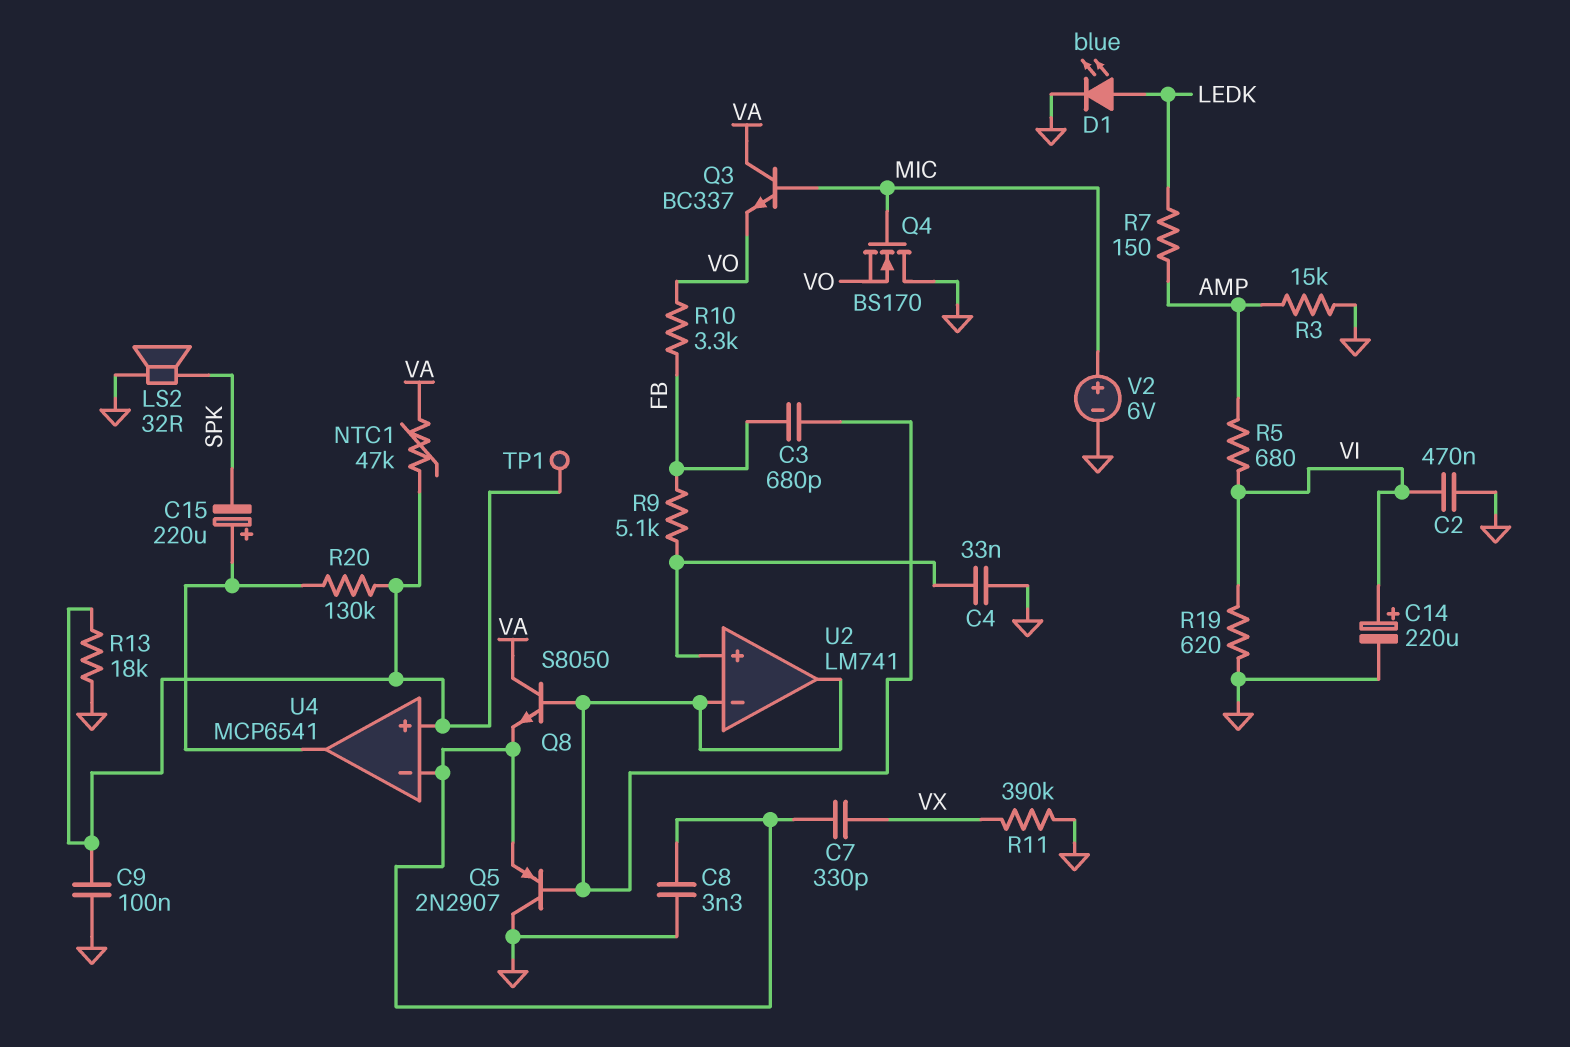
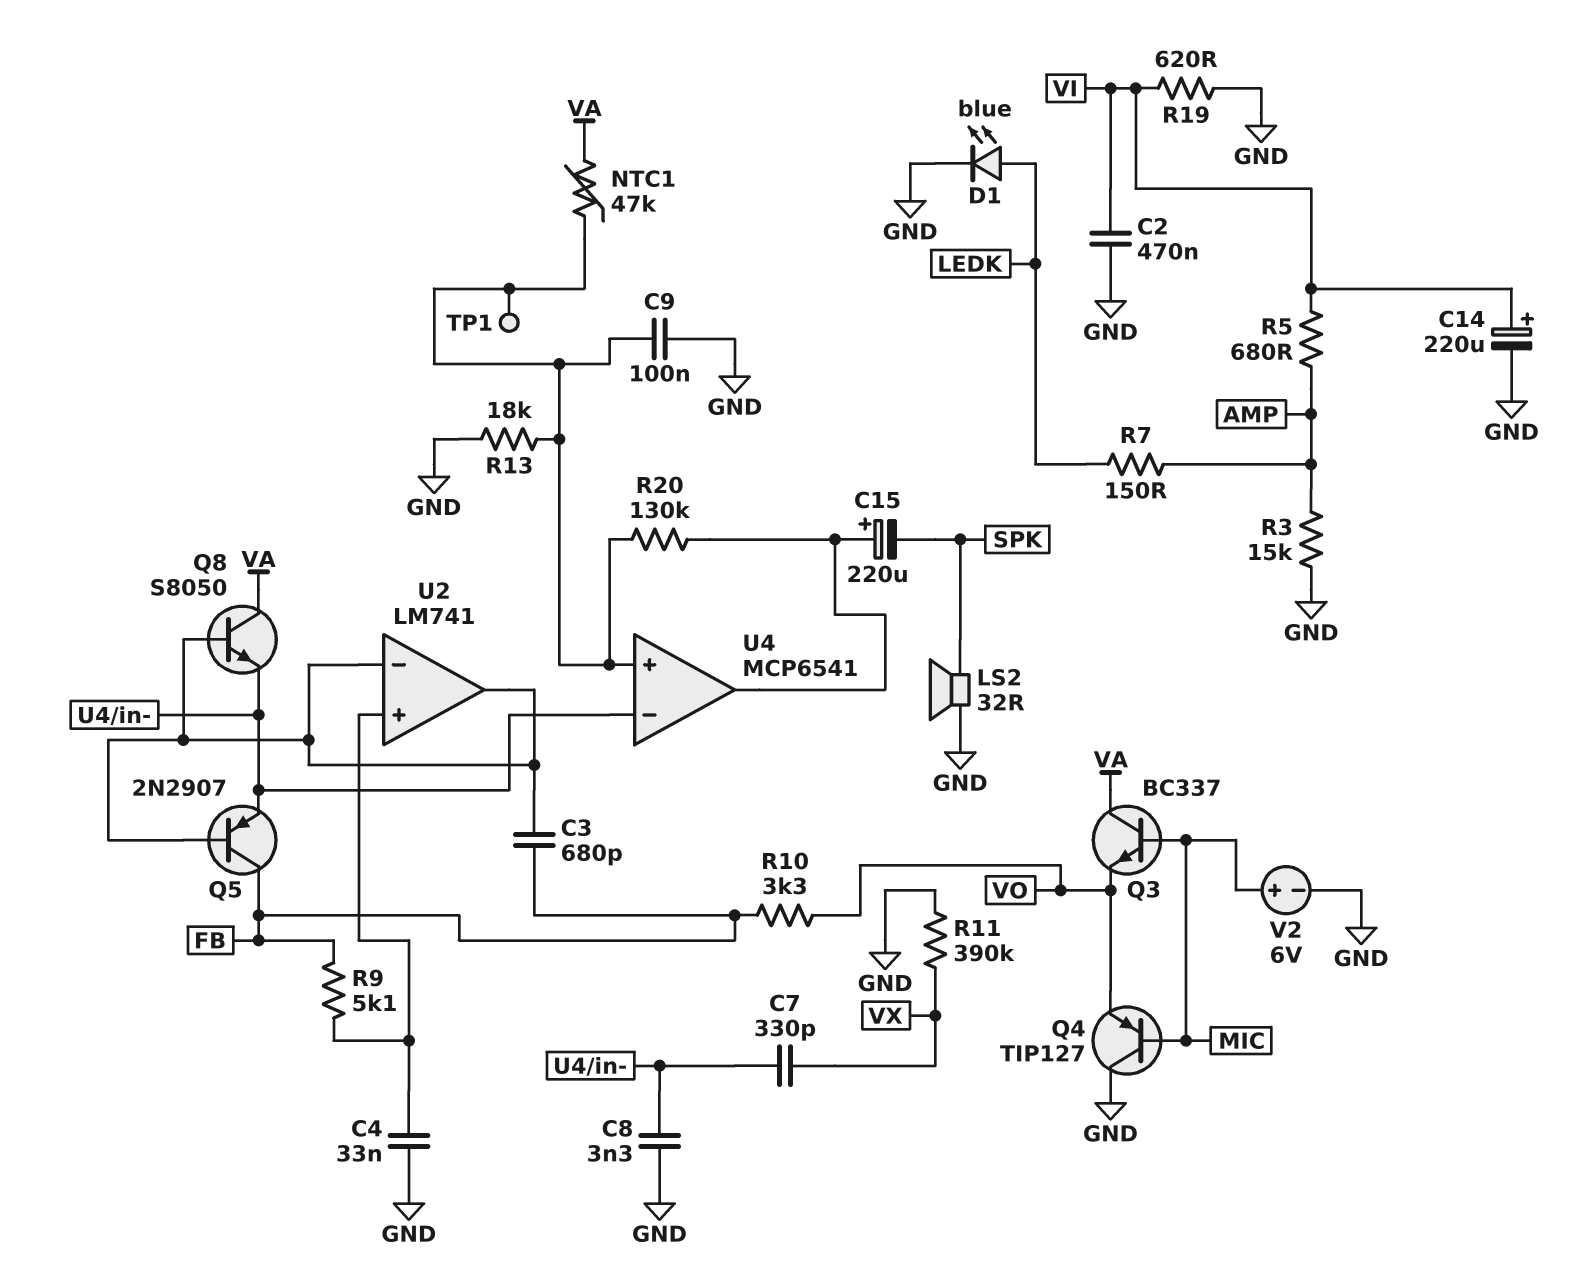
Q4: NMOS BS170 (G MIC, D GND, S VO) -> PNP TIP127 (B MIC, C GND, E VO)
Q5: PNP 2N2907 (B U2/in-, C GND, E U4/in-) -> PNP 2N2907 (B U2/in-, C FB, E U4/in-)

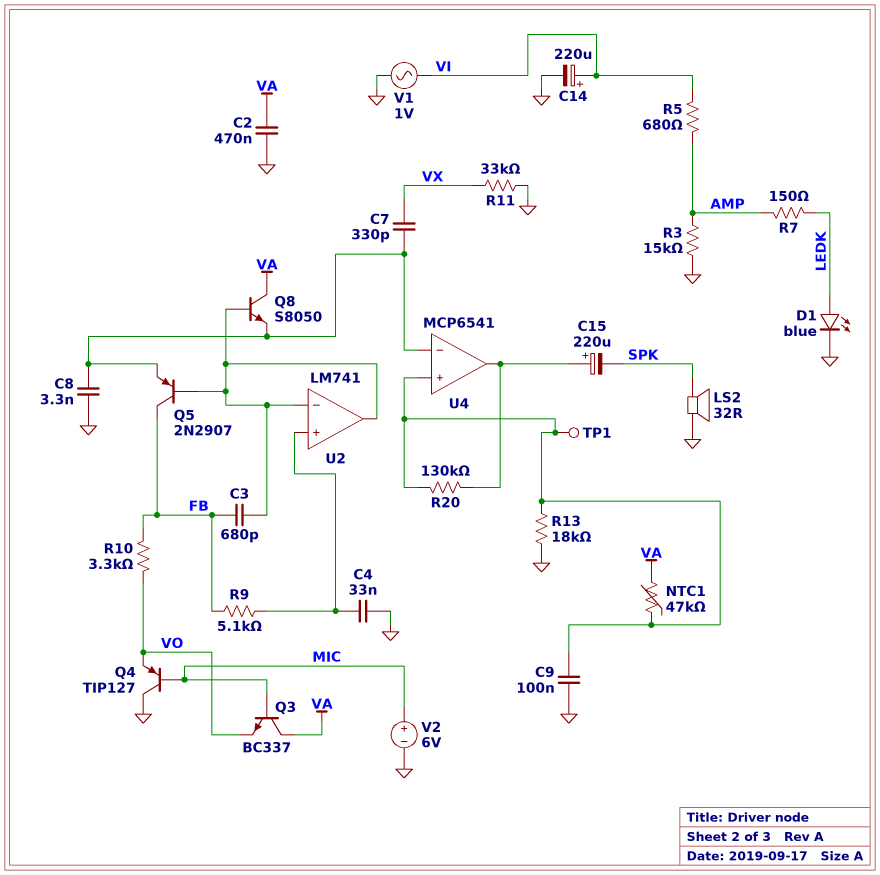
C2: 470nF (GND, VI) -> 470nF (GND, VA)
R11: 390k (GND, VX) -> 33k (GND, VX)
R19: 620 (GND, VI) -> none
V1: none -> AC 1V (GND, VI)

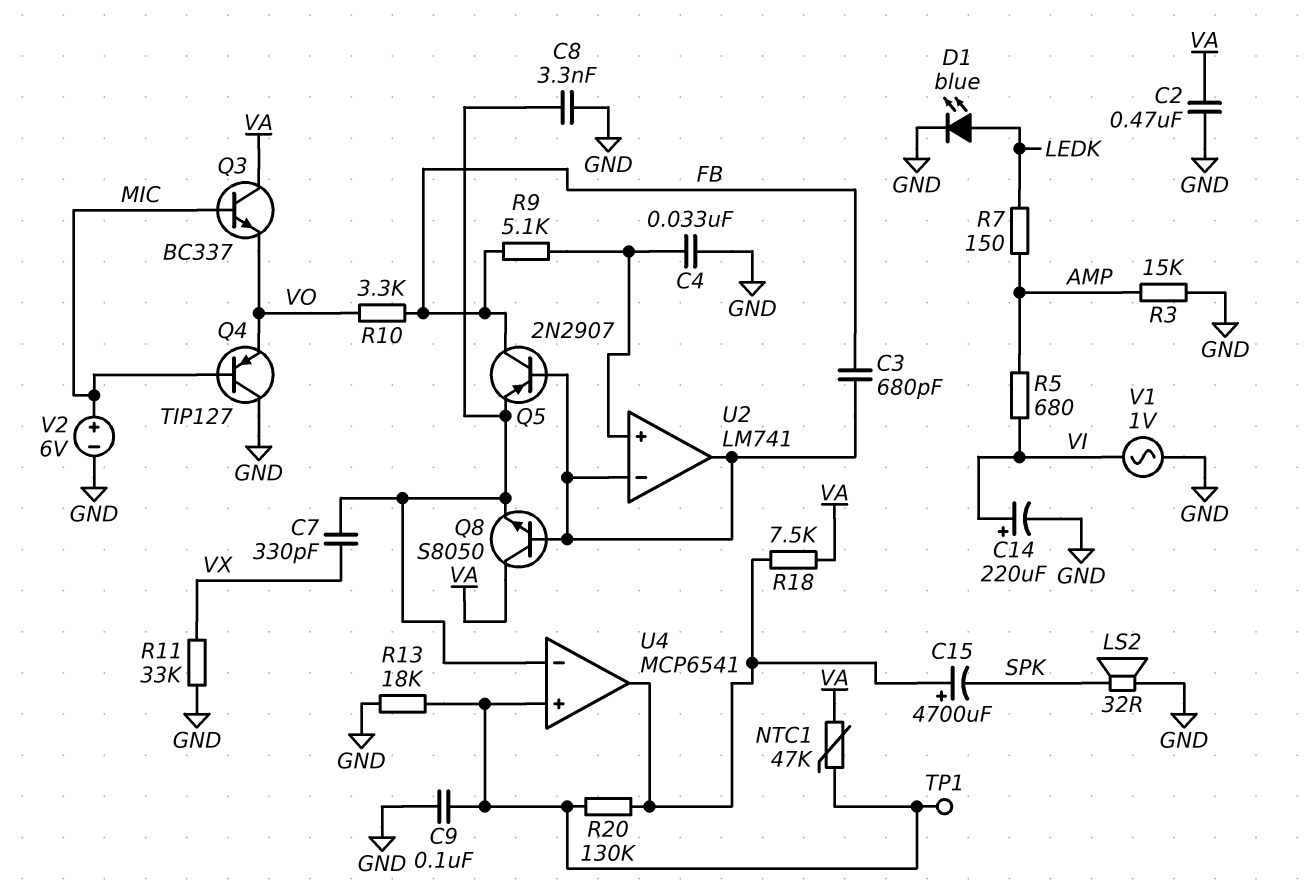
C15: 220uF (plus U4/out, minus SPK) -> 4700uF (plus U4/out, minus SPK)
R18: none -> 7.5k (U4/out, VA)

